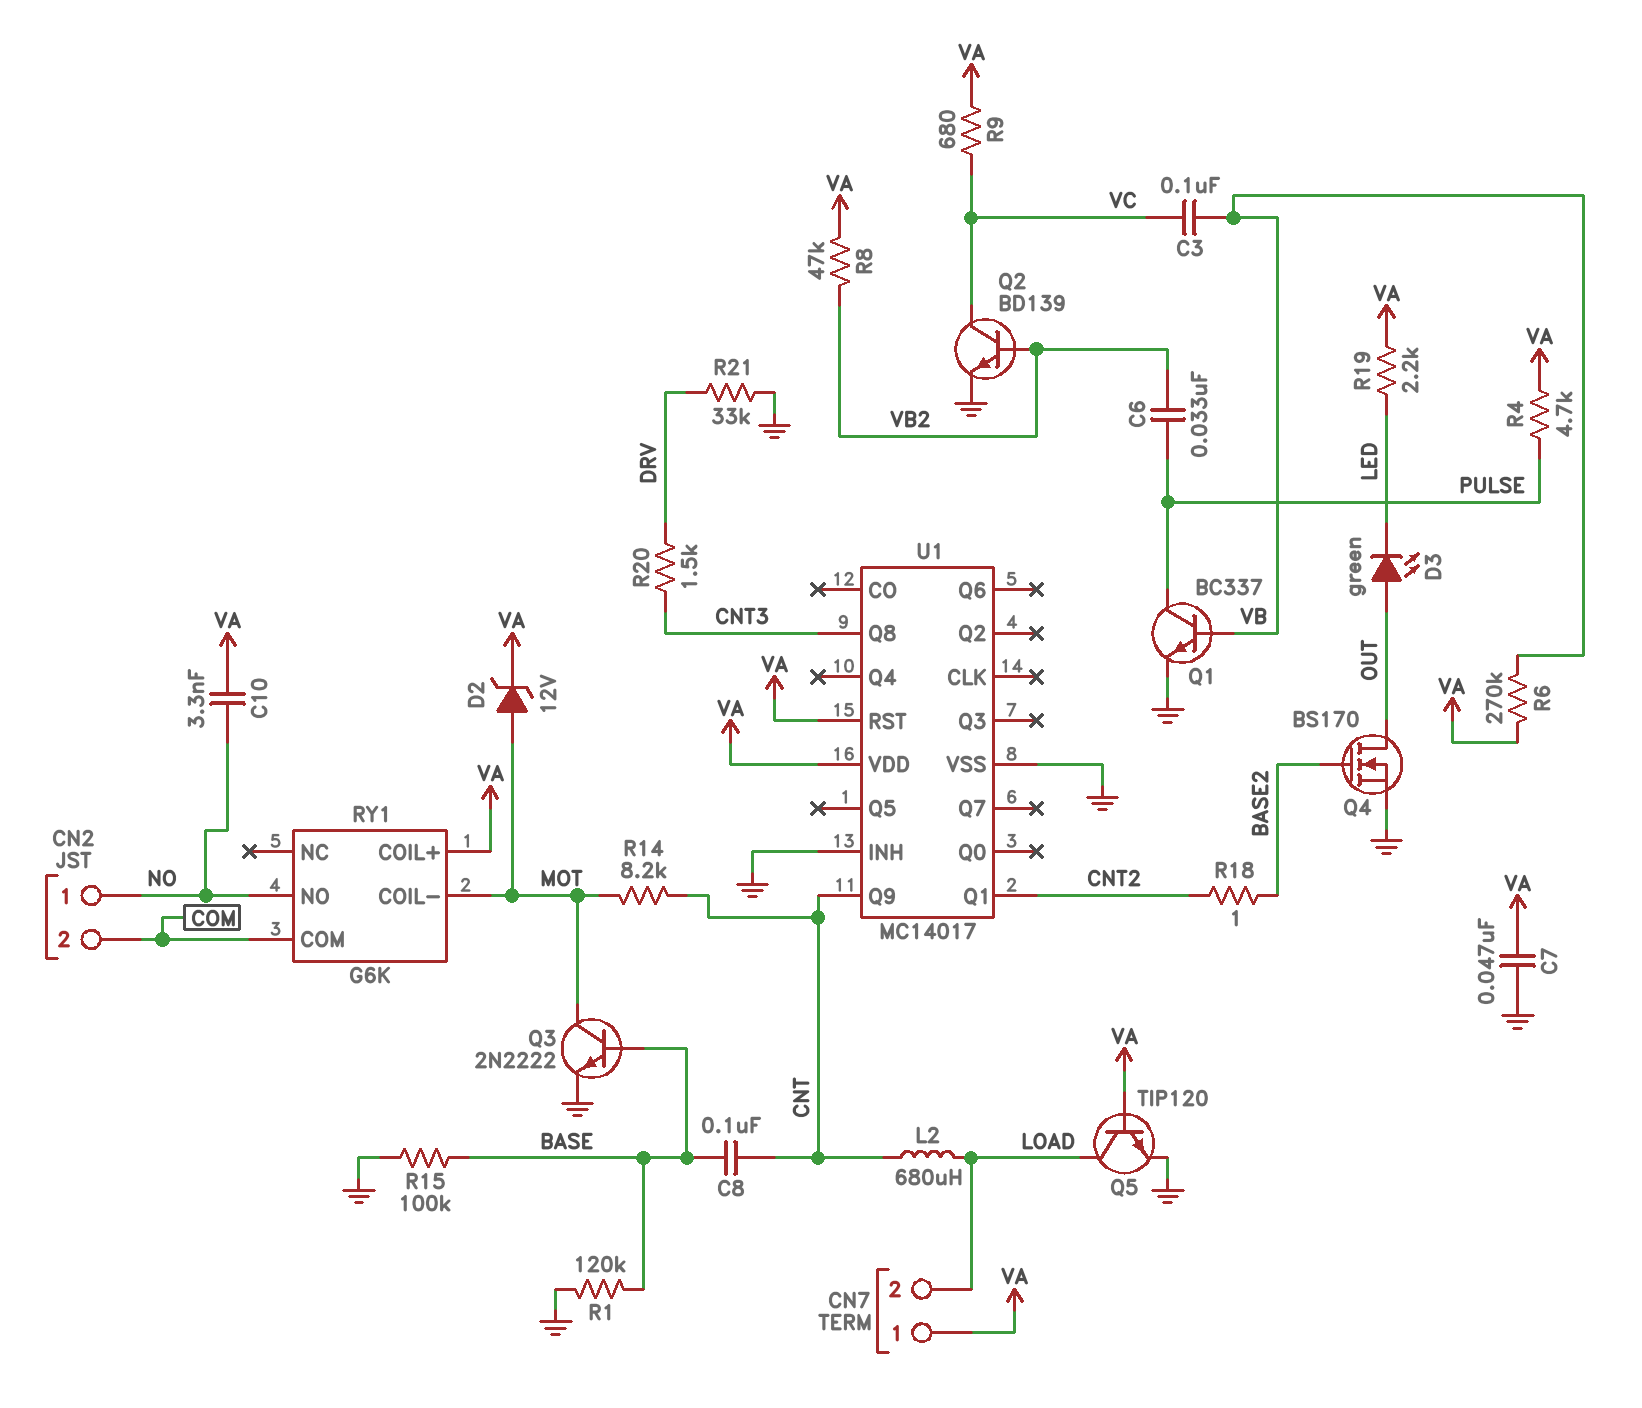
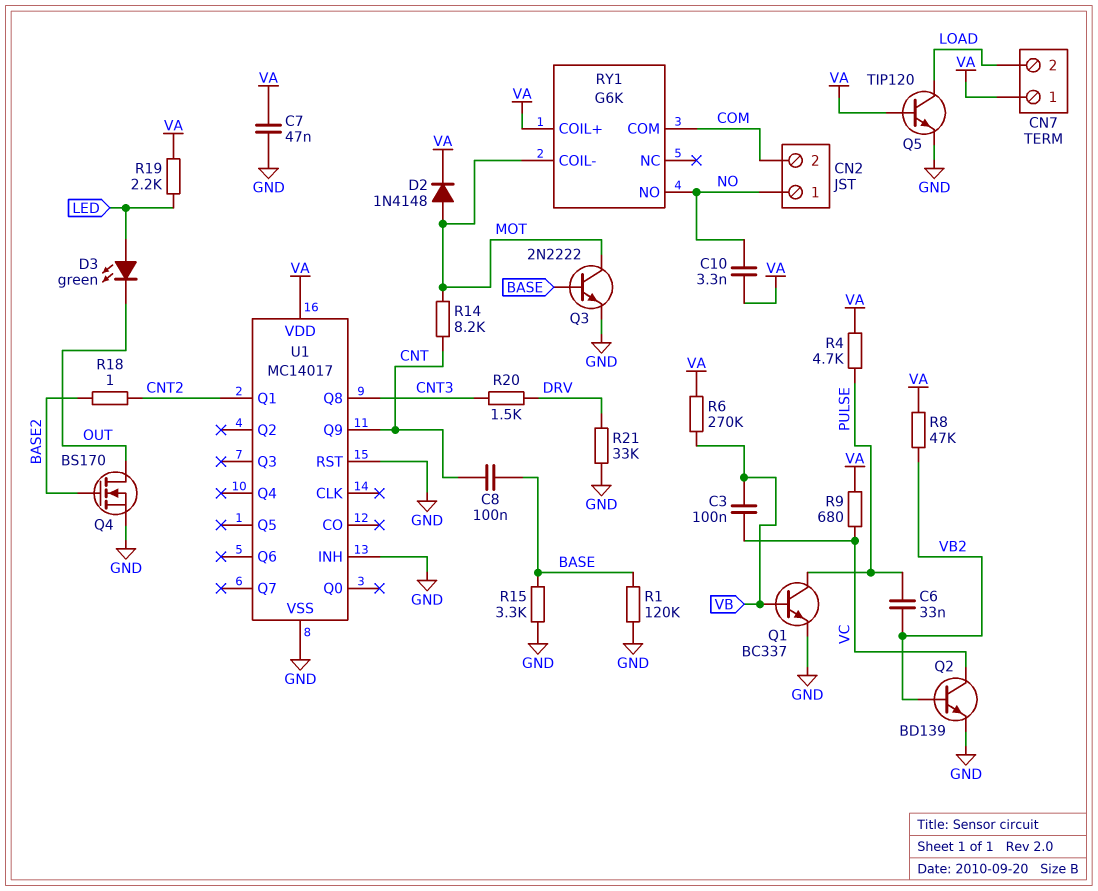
D2: zener 12V (A MOT, K VA) -> diode 1N4148 (A MOT, K VA)
D3: LED green (A OUT, K LED) -> LED green (A LED, K OUT)
L2: 680uH (CNT, LOAD) -> none
R15: 100k (BASE, GND) -> 3.3k (BASE, GND)
U1 pin RST: VA -> GND

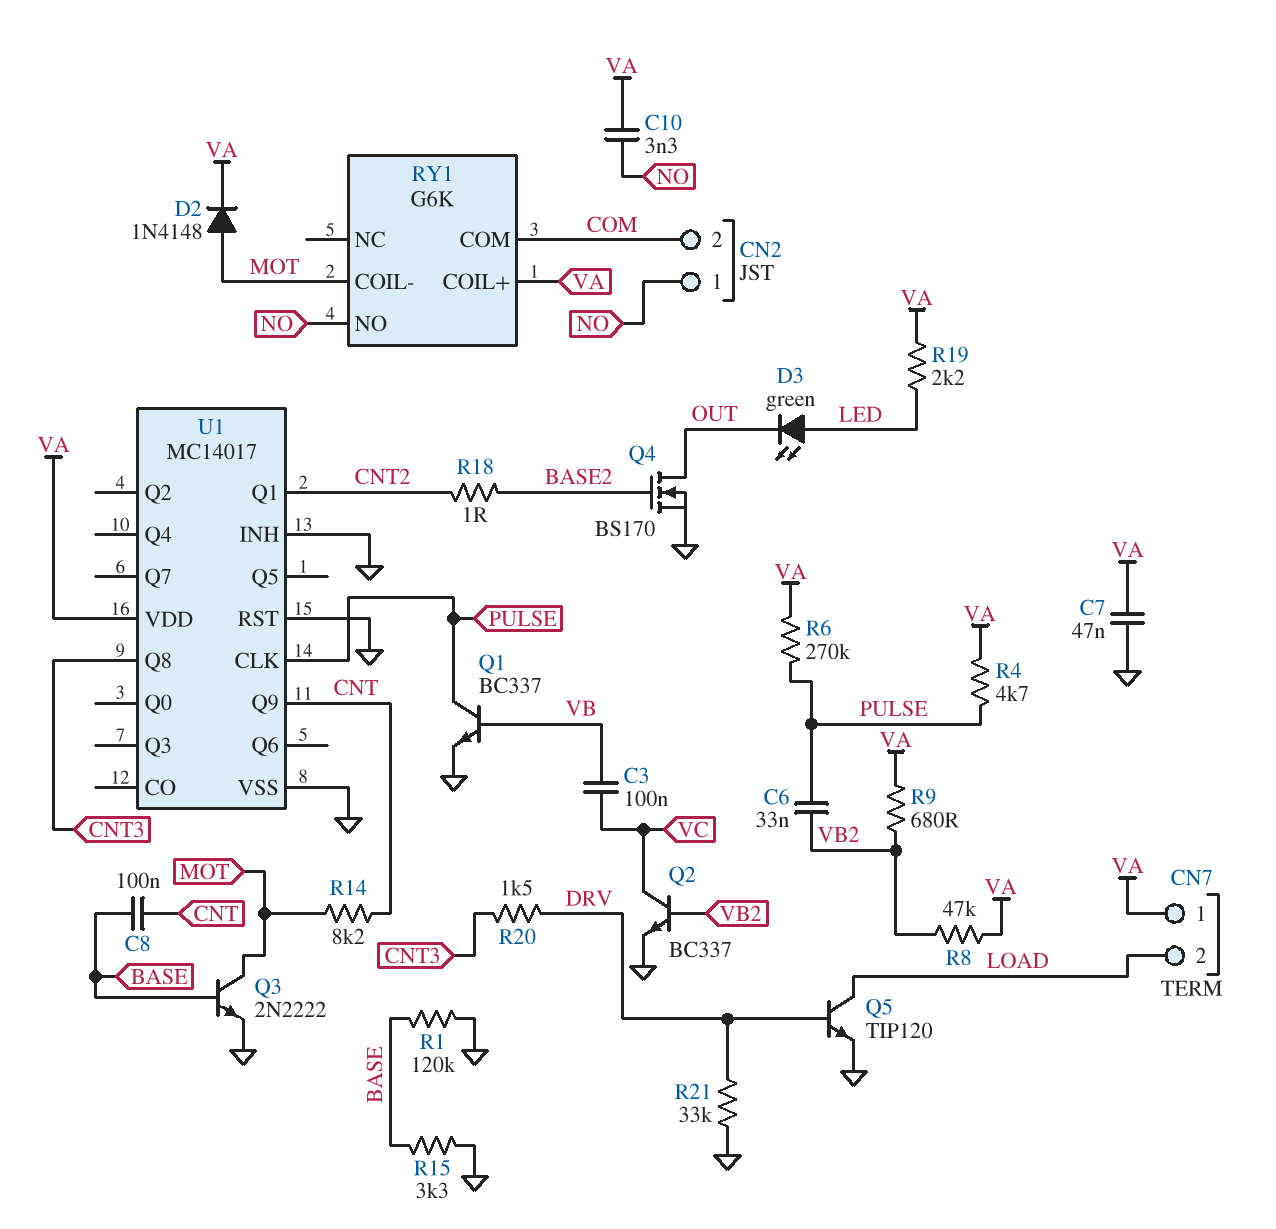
Q2: NPN BD139 (B VB2, C VC, E GND) -> NPN BC337 (B VB2, C VC, E GND)
Q5: NPN TIP120 (B VA, C LOAD, E GND) -> NPN TIP120 (B DRV, C LOAD, E GND)
R6: 270k (VA, VB) -> 270k (PULSE, VA)
R9: 680 (VA, VC) -> 680 (VA, VB2)
U1 pin CLK: none -> PULSE

